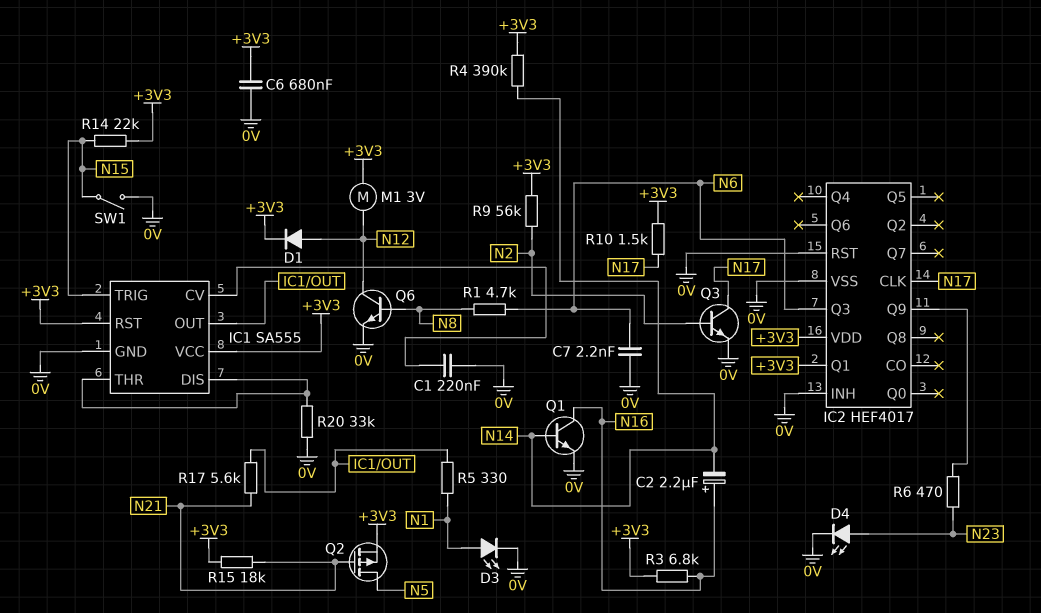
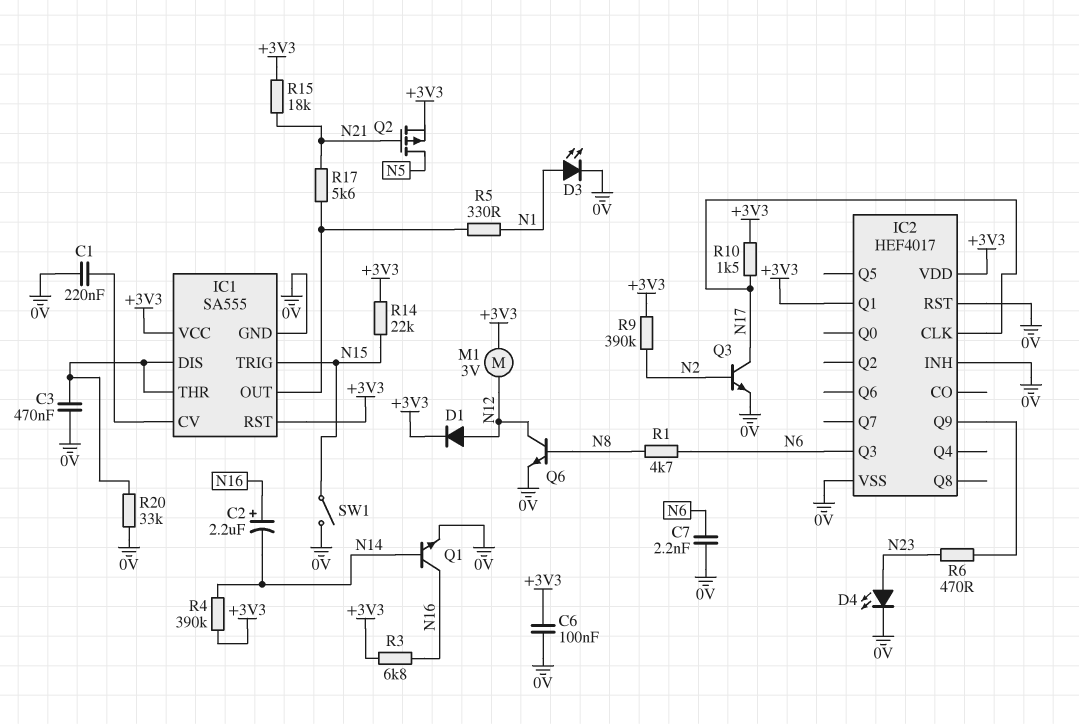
C3: none -> 470nF (0V, IC1/DIS)
C6: 680nF (+3V3, 0V) -> 100nF (+3V3, 0V)
R9: 56k (+3V3, N2) -> 390k (+3V3, N2)

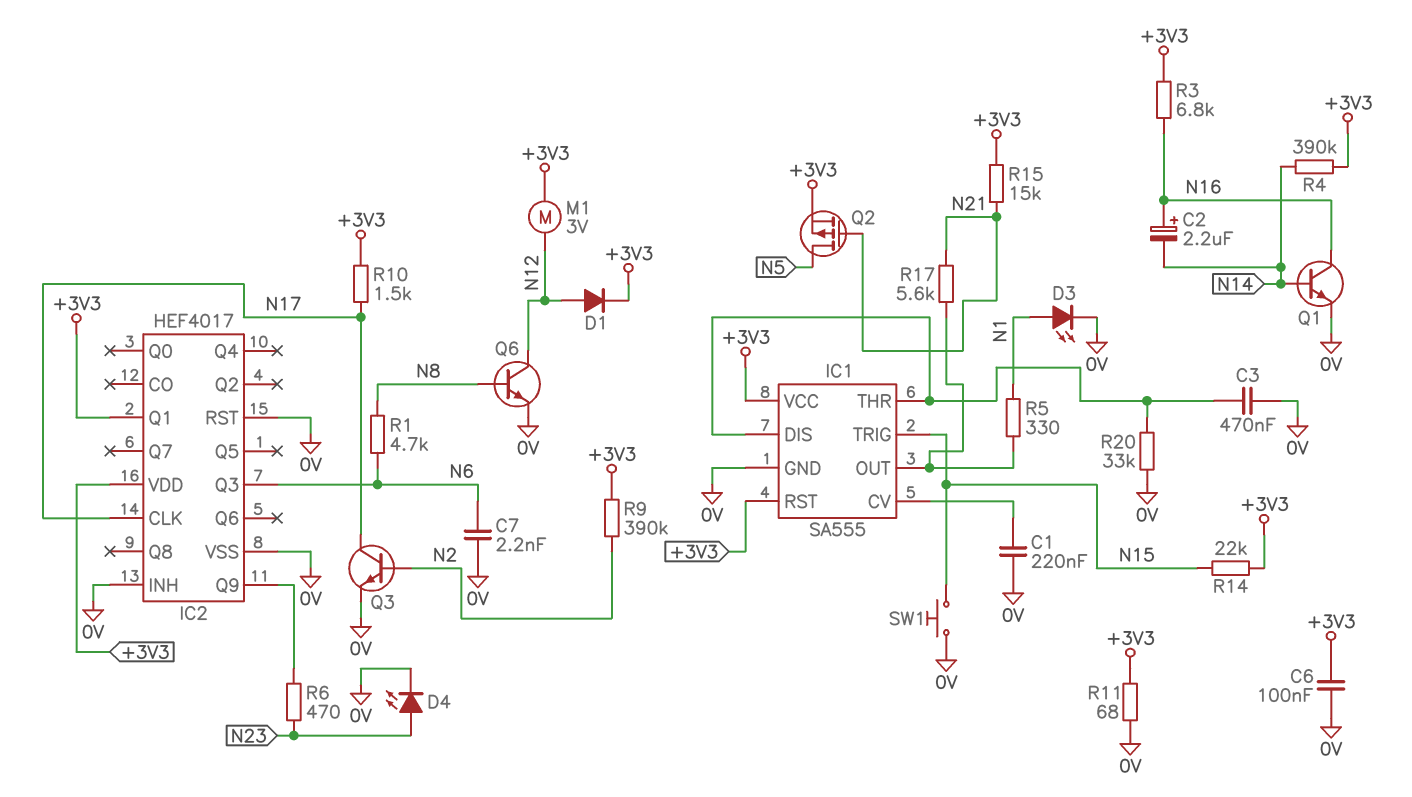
R11: none -> 68 (+3V3, 0V)
R15: 18k (+3V3, N21) -> 15k (+3V3, N21)
SW1: switch (0V, N15) -> button (0V, N15)

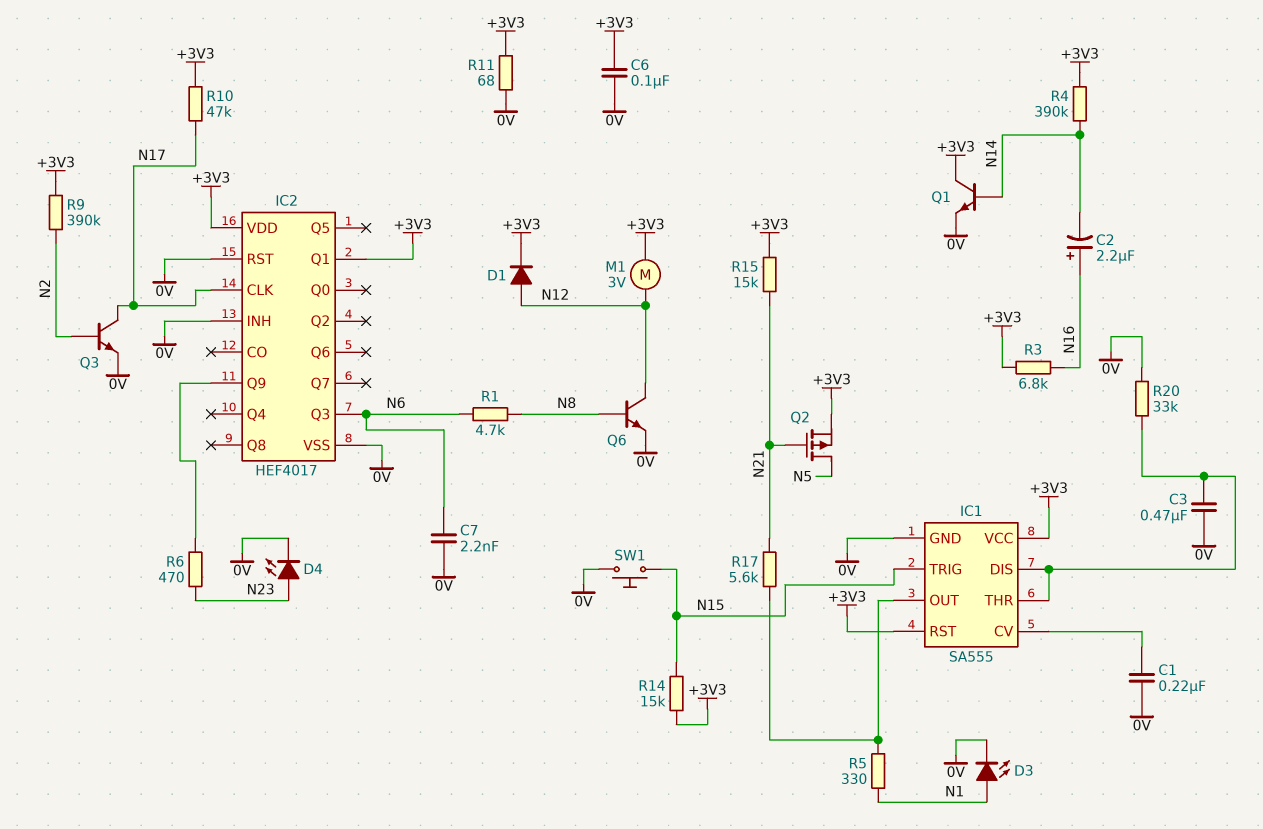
Q1: NPN (B N14, C N16, E 0V) -> NPN (B N14, C +3V3, E 0V)
R10: 1.5k (+3V3, N17) -> 47k (+3V3, N17)
R14: 22k (+3V3, N15) -> 15k (+3V3, N15)

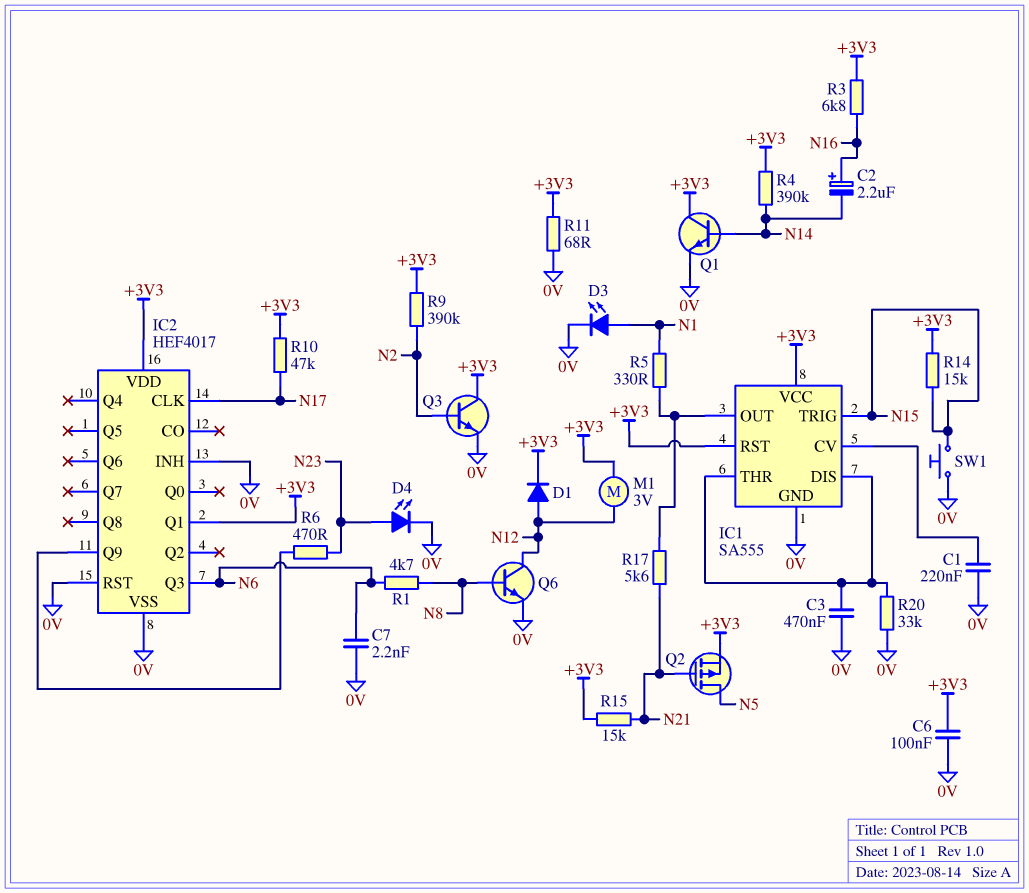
Q3: NPN (B N2, C N17, E 0V) -> NPN (B N2, C +3V3, E 0V)

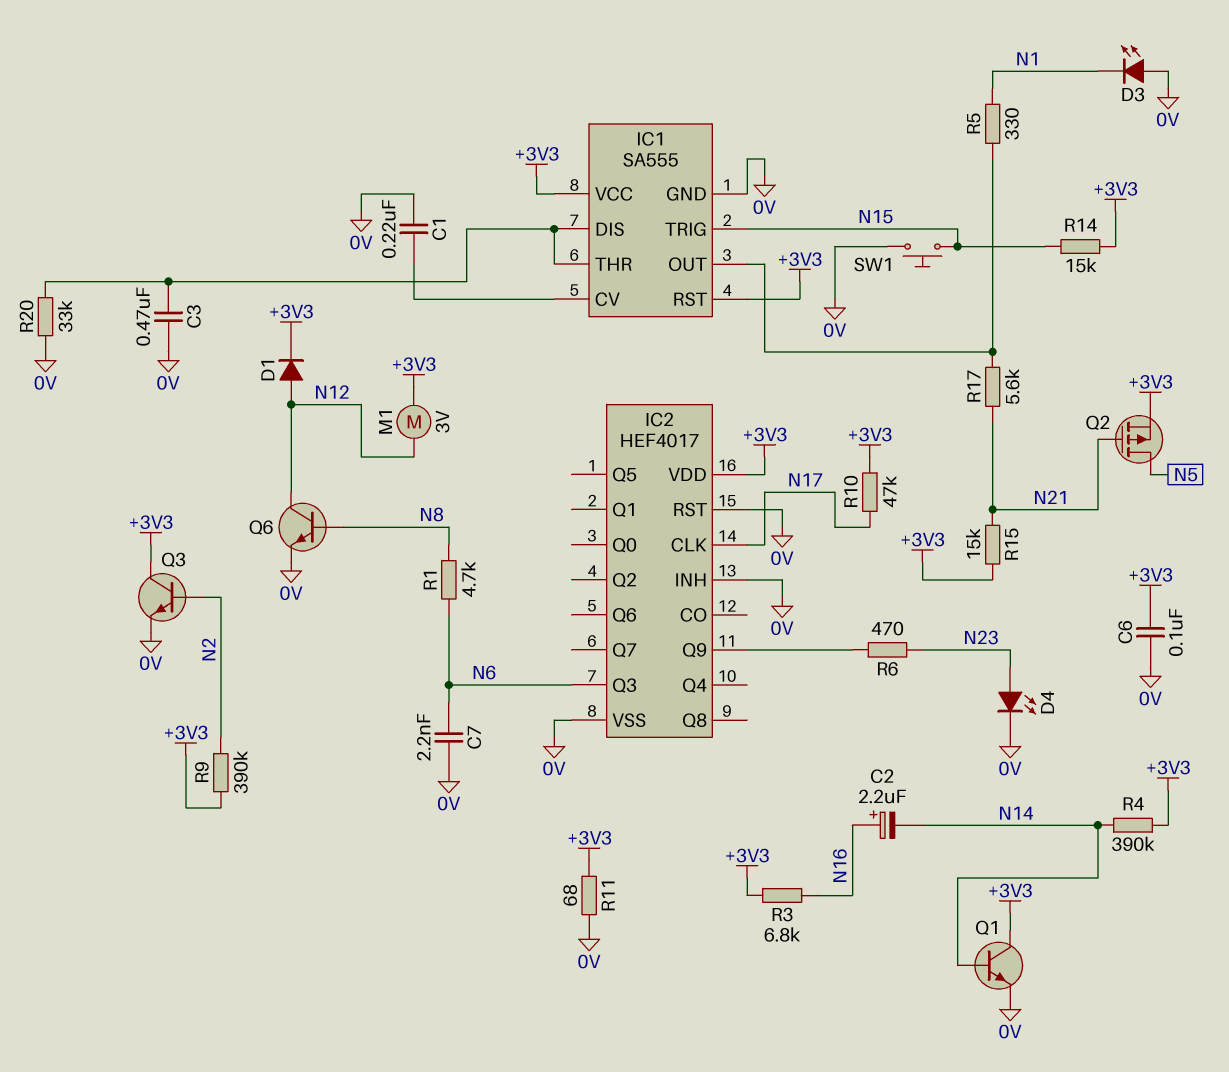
D3: LED (A N1, K 0V) -> LED (A 0V, K N1)
IC2 pin Q1: +3V3 -> none

